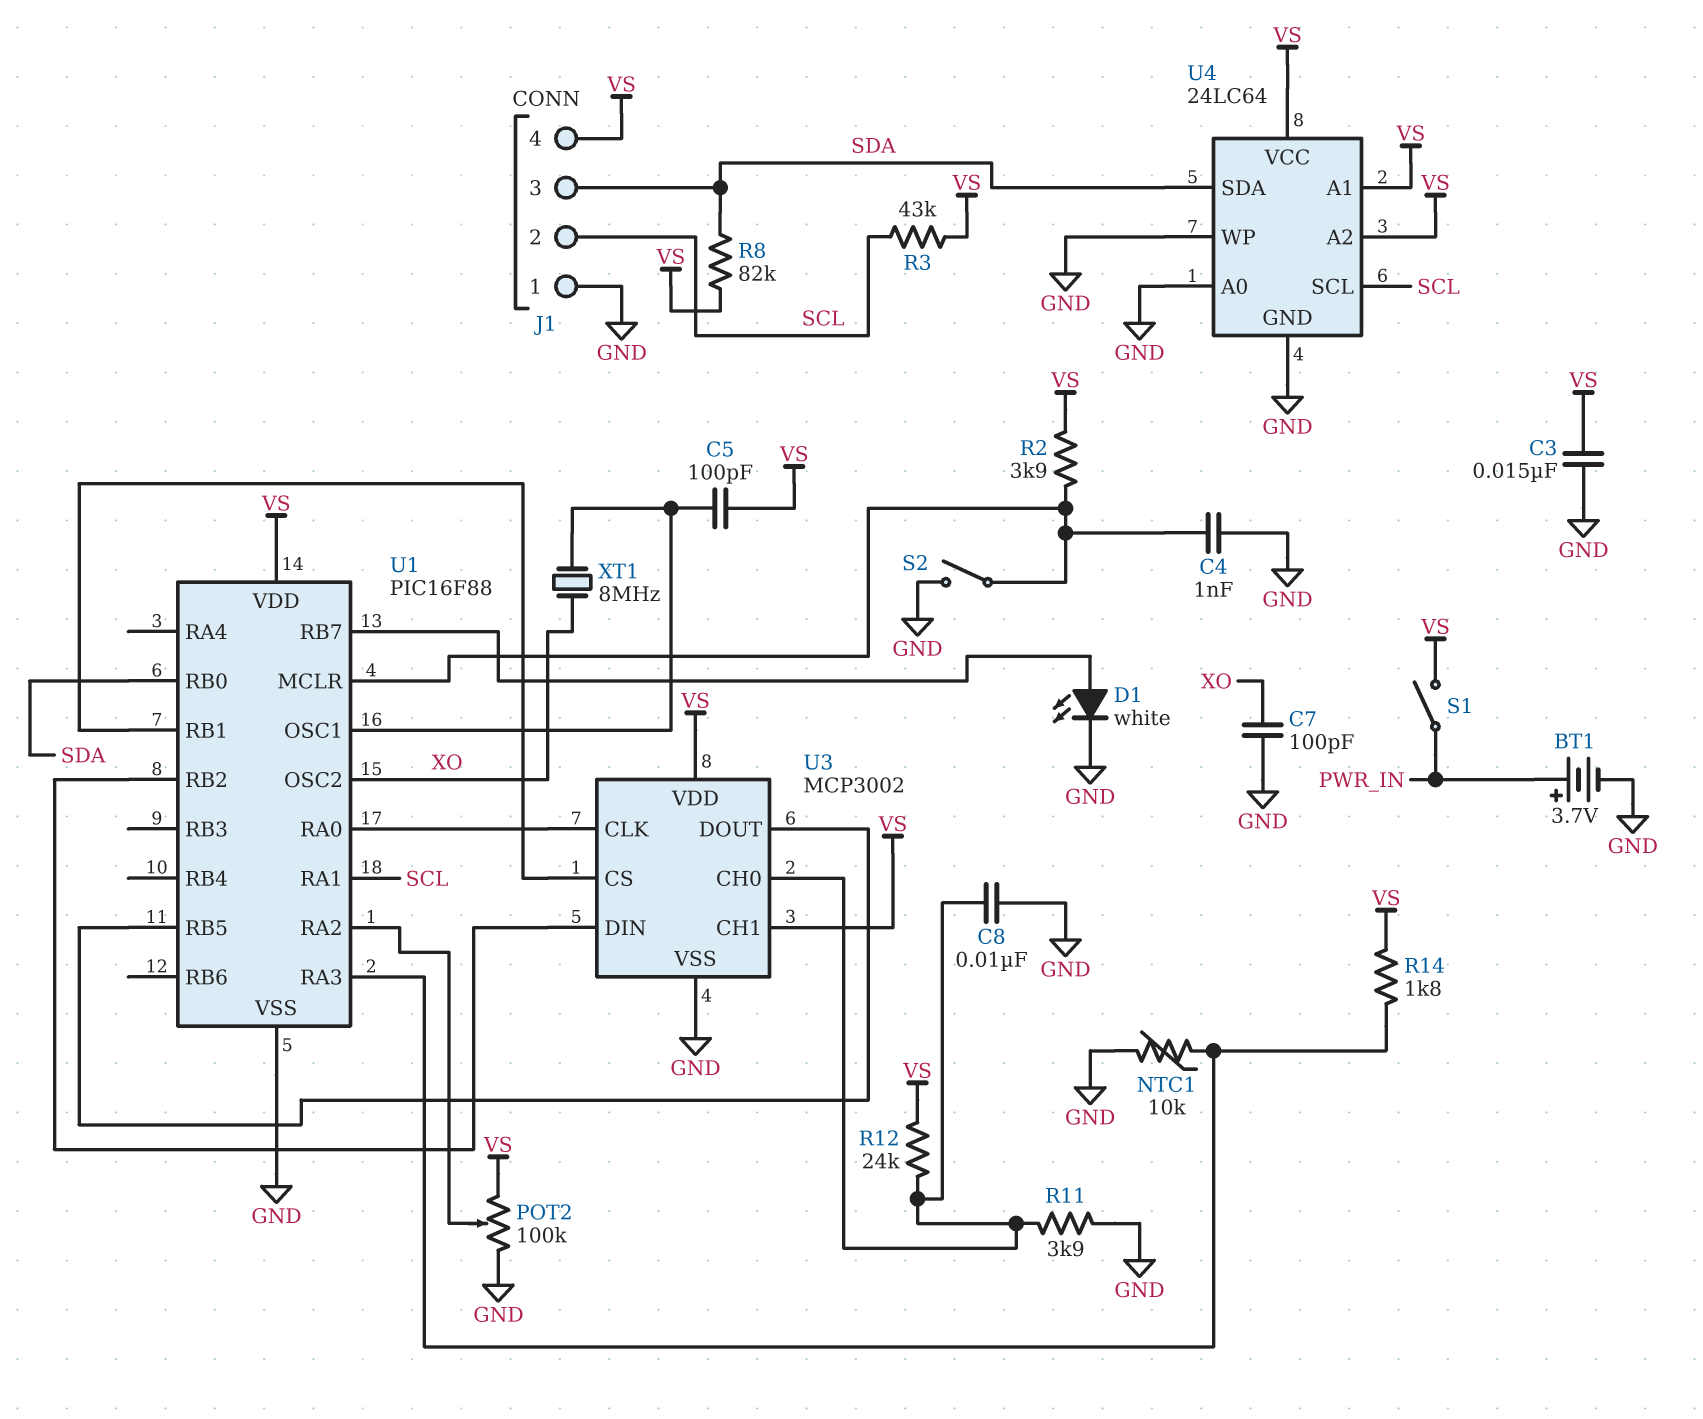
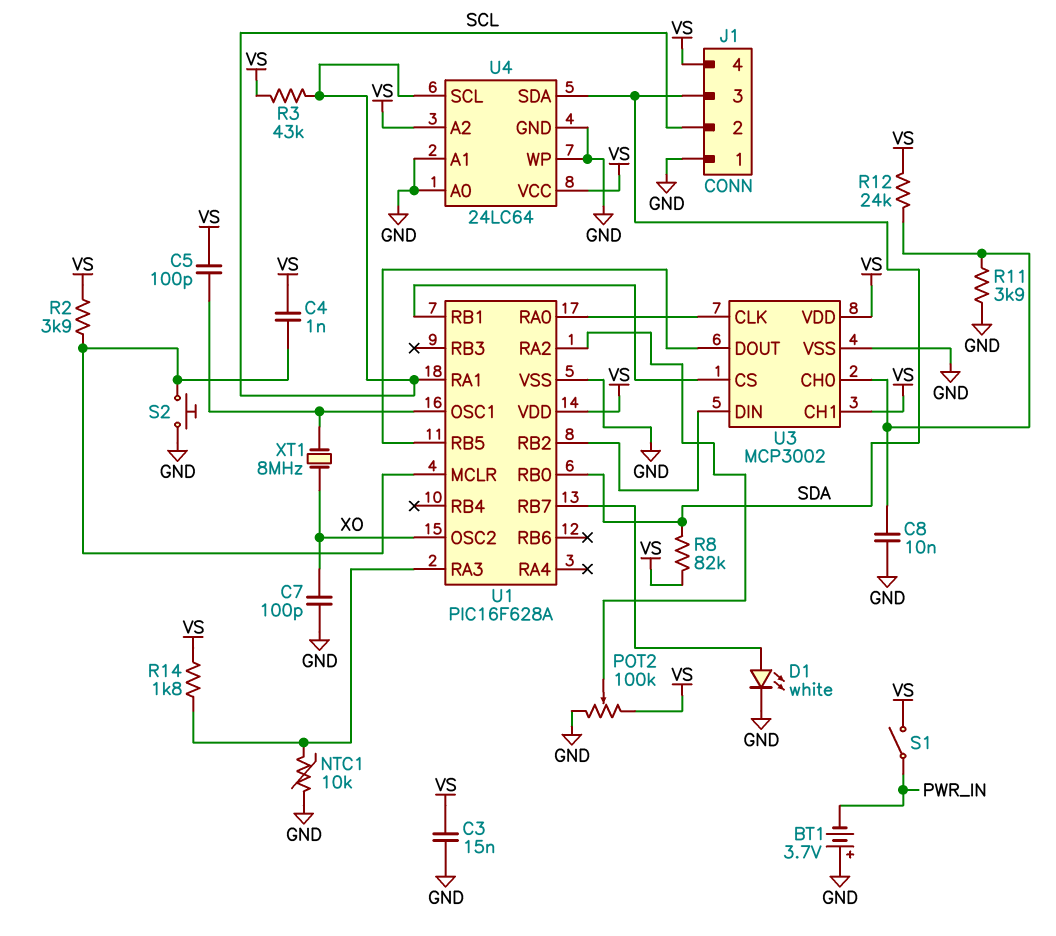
BT1: 3.7V (plus PWR_IN, minus GND) -> 3.7V (plus GND, minus PWR_IN)
C4: 1nF (GND, U1/MCLR) -> 1nF (U1/MCLR, VS)
S2: switch (GND, U1/MCLR) -> button (GND, U1/MCLR)
U1: PIC16F88 -> PIC16F628A
U4 pin A1: VS -> GND

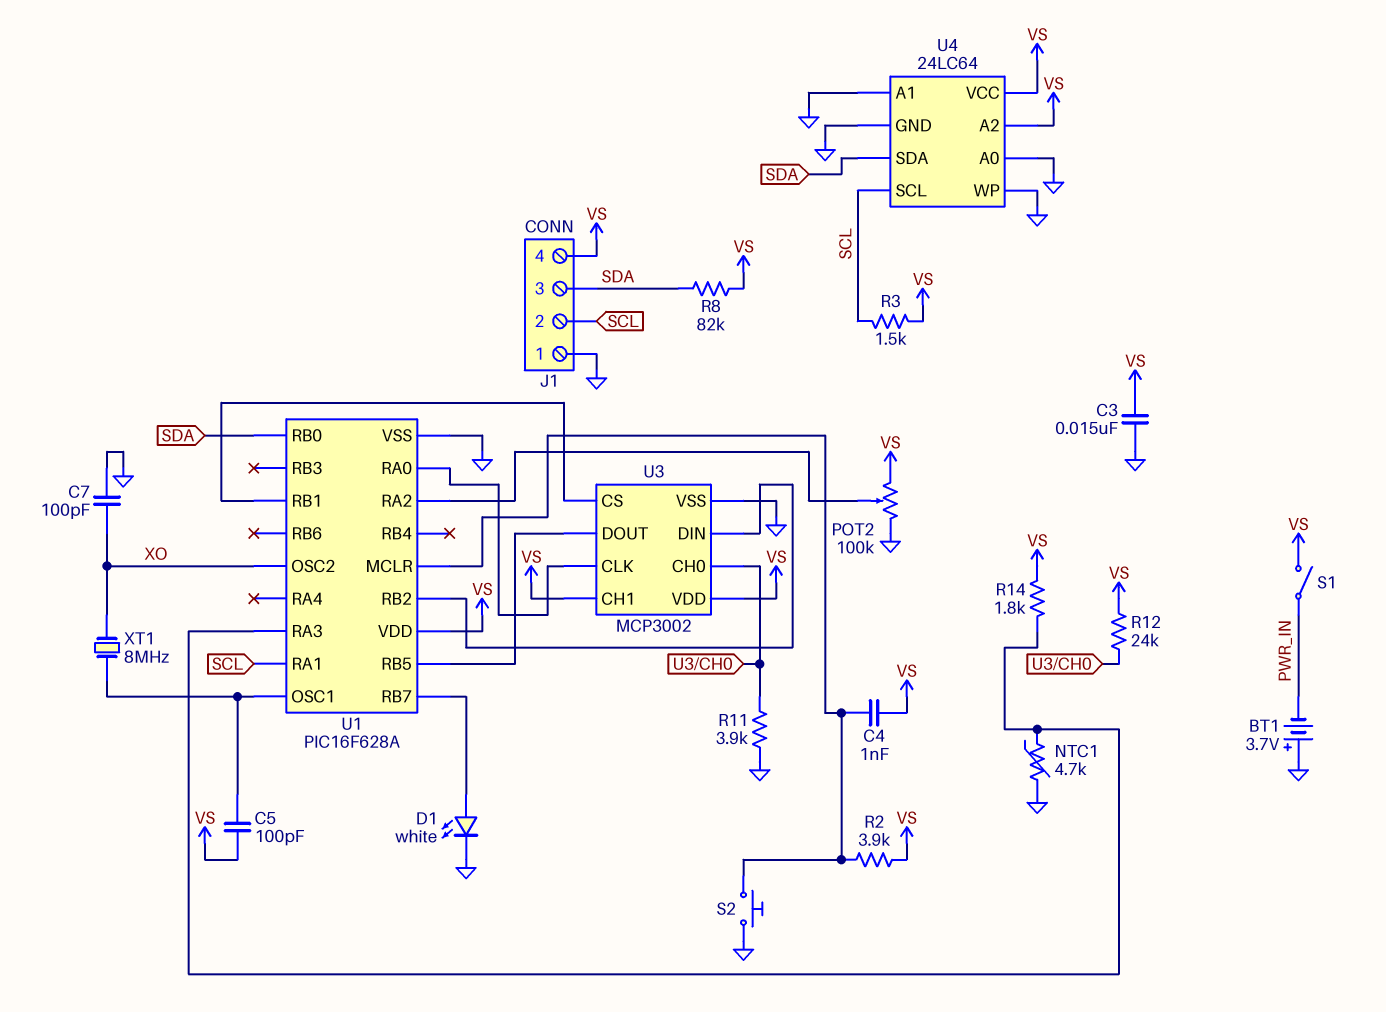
C8: 10nF (GND, U3/CH0) -> none
NTC1: 10k (GND, U1/RA3) -> 4.7k (GND, U1/RA3)
R3: 43k (SCL, VS) -> 1.5k (SCL, VS)

